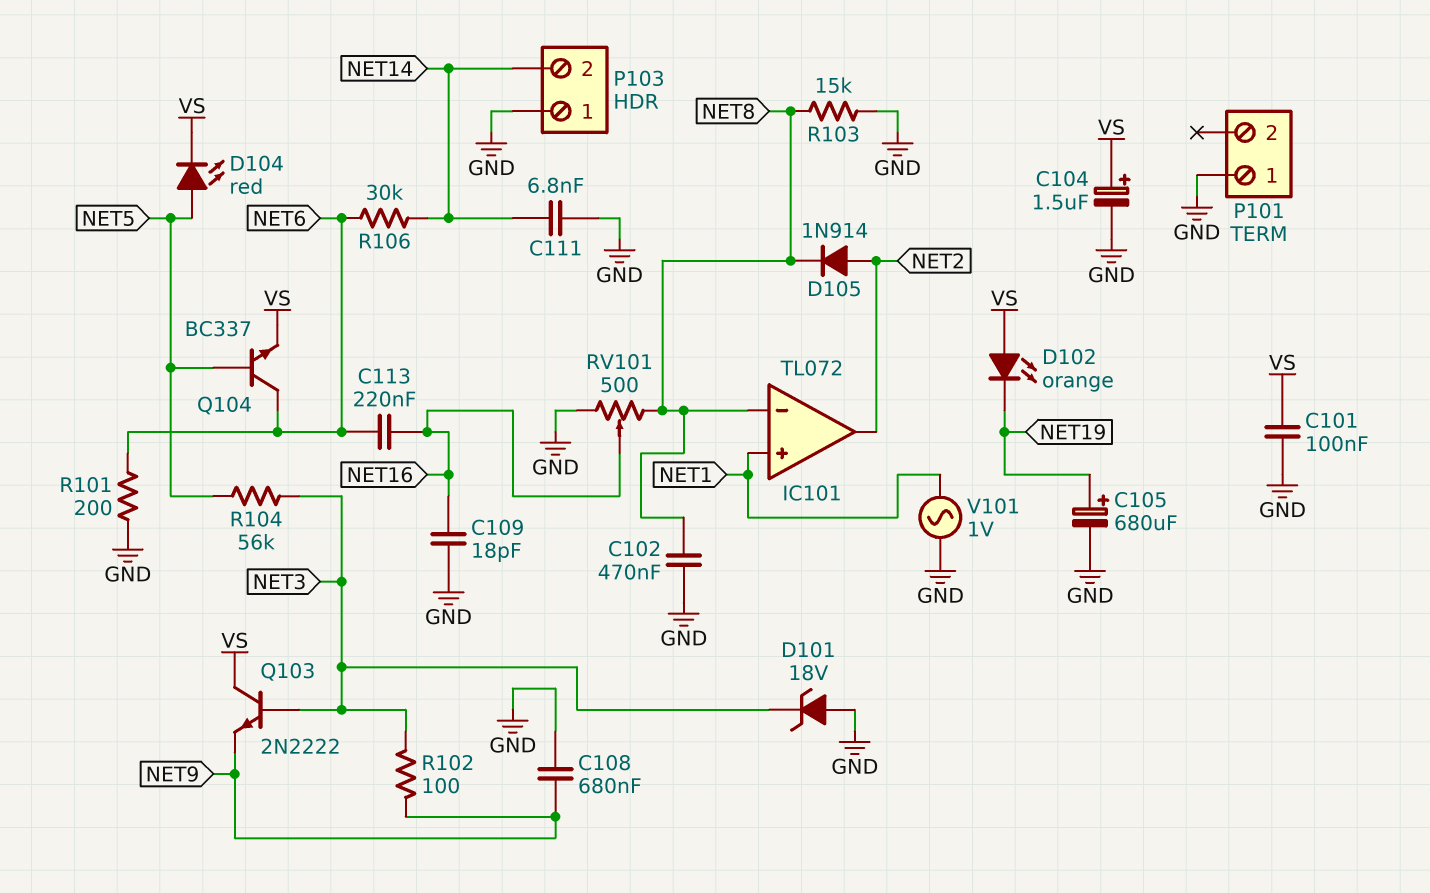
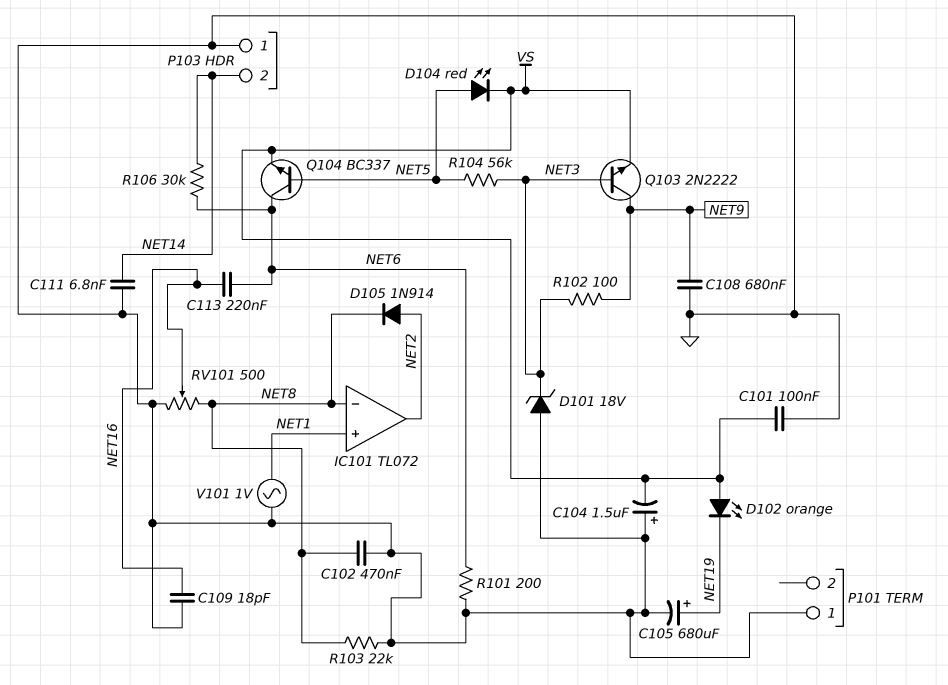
C104: 1.5uF (plus VS, minus GND) -> 1.5uF (plus GND, minus VS)
Q103: NPN 2N2222 (B NET3, C VS, E NET9) -> NPN 2N2222 (B NET3, C NET9, E VS)
R103: 15k (GND, NET8) -> 22k (GND, NET8)

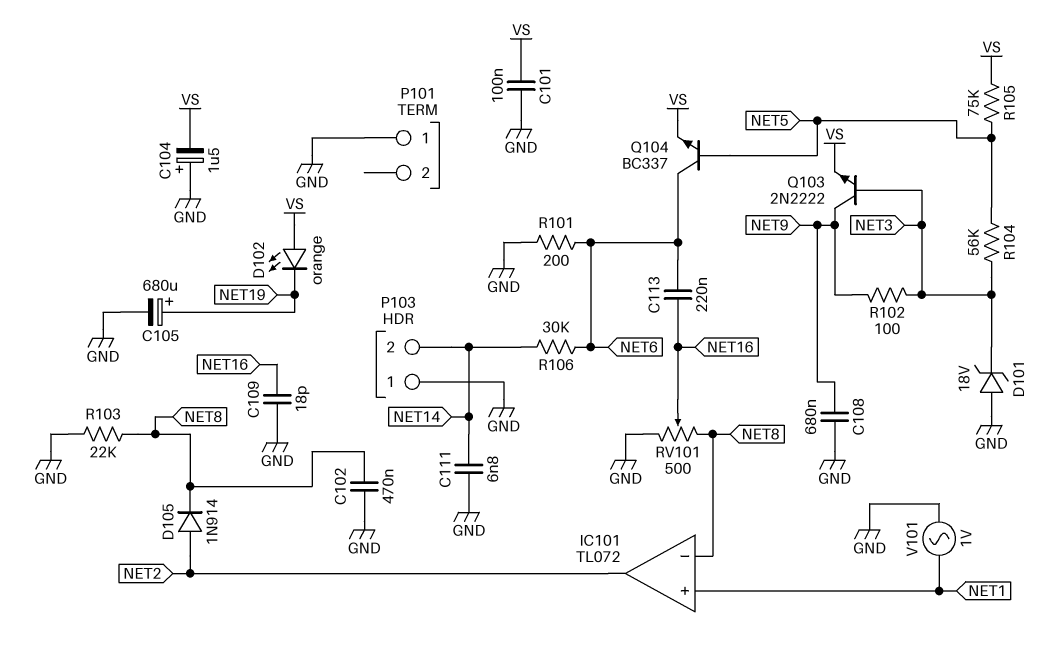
D104: LED red (A NET5, K VS) -> none
R105: none -> 75k (NET5, VS)

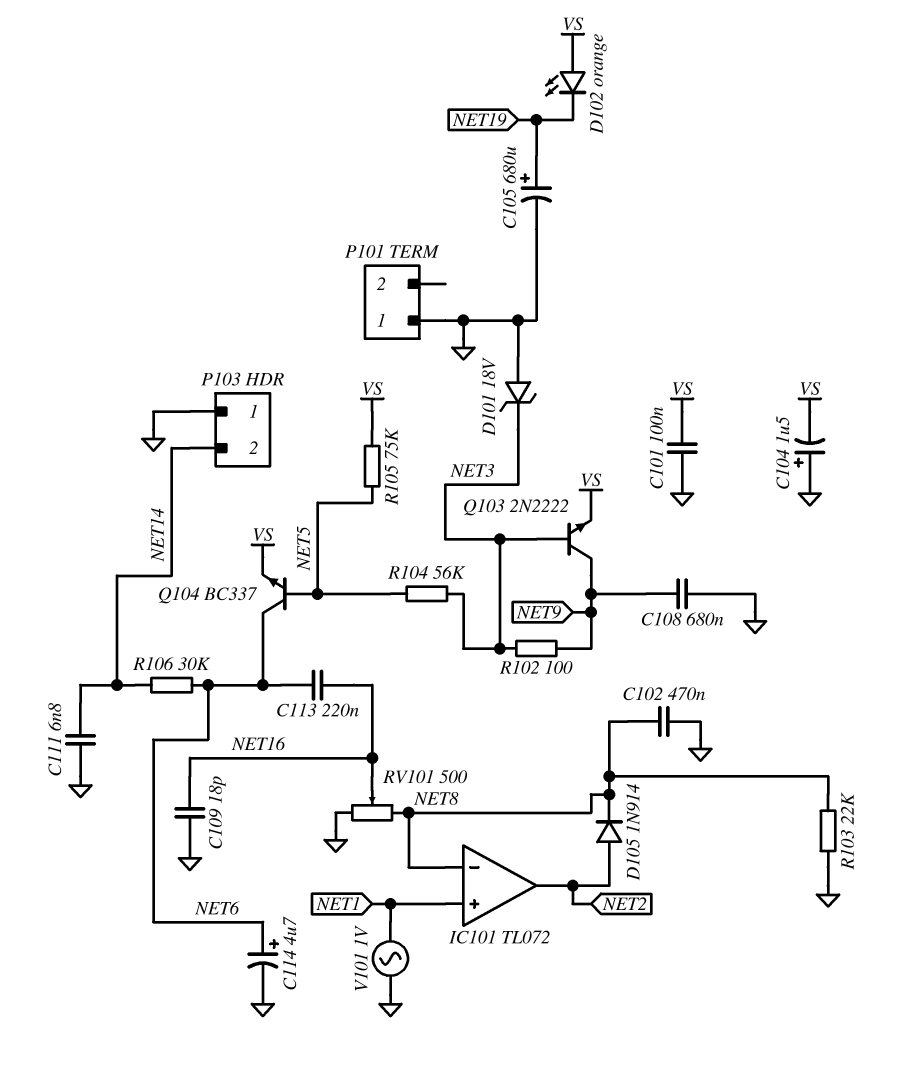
C114: none -> 4.7uF (plus NET6, minus GND)
R101: 200 (GND, NET6) -> none

